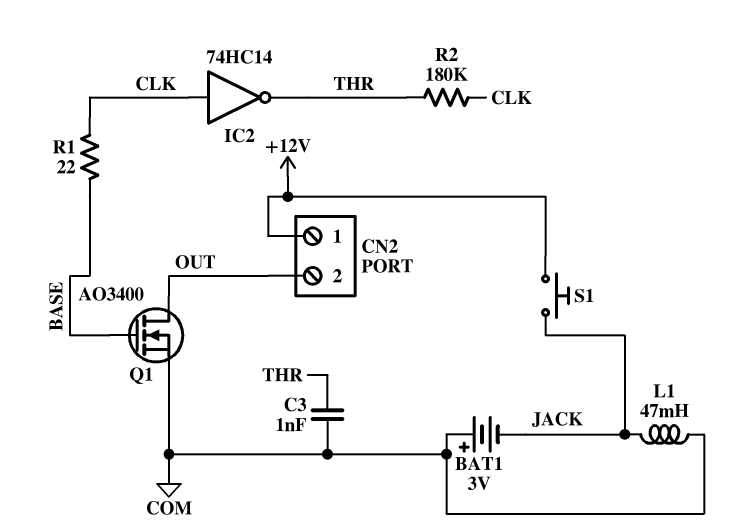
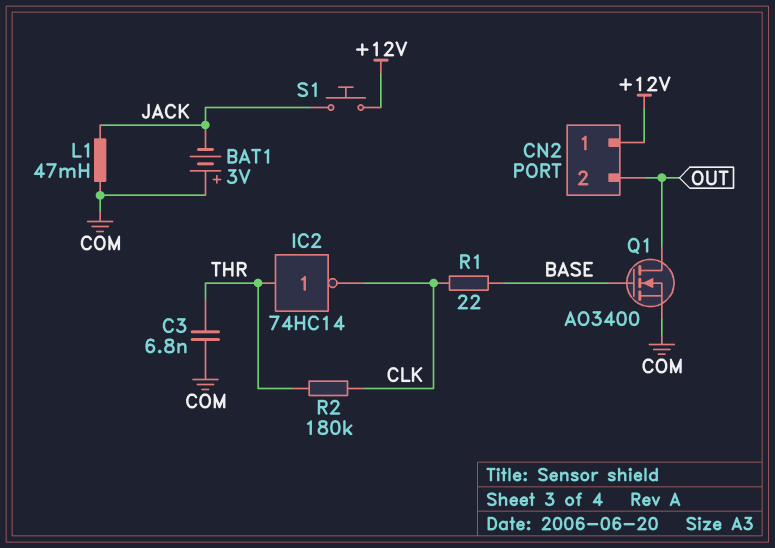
C3: 1nF (COM, THR) -> 6.8nF (COM, THR)
IC2: NOT 74HC14 (in CLK, out THR) -> NOT 74HC14 (in THR, out CLK)

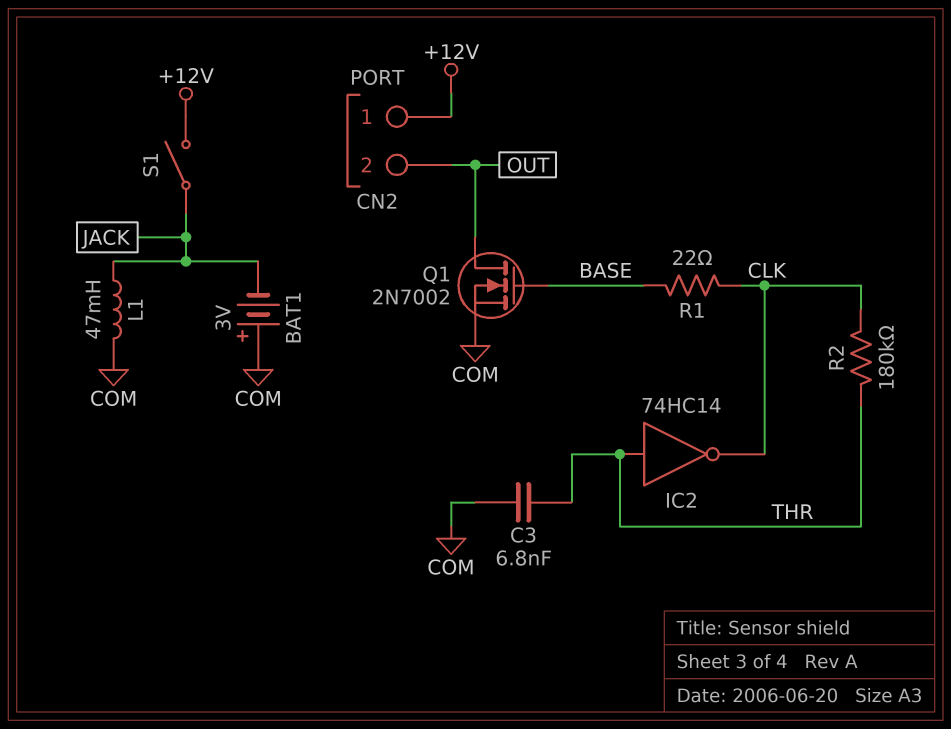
Q1: NMOS AO3400 (G BASE, D OUT, S COM) -> NMOS 2N7002 (G BASE, D OUT, S COM)
S1: button (+12V, JACK) -> switch (+12V, JACK)

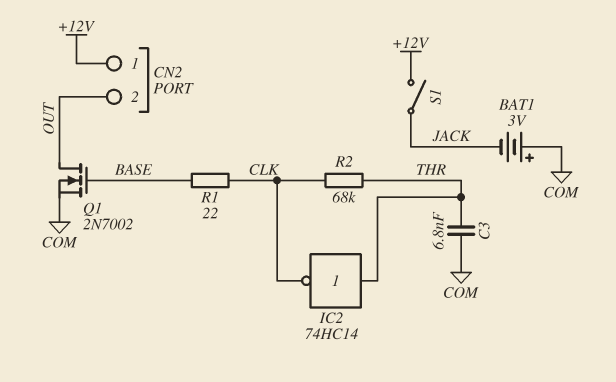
L1: 47mH (COM, JACK) -> none
R2: 180k (CLK, THR) -> 68k (CLK, THR)

